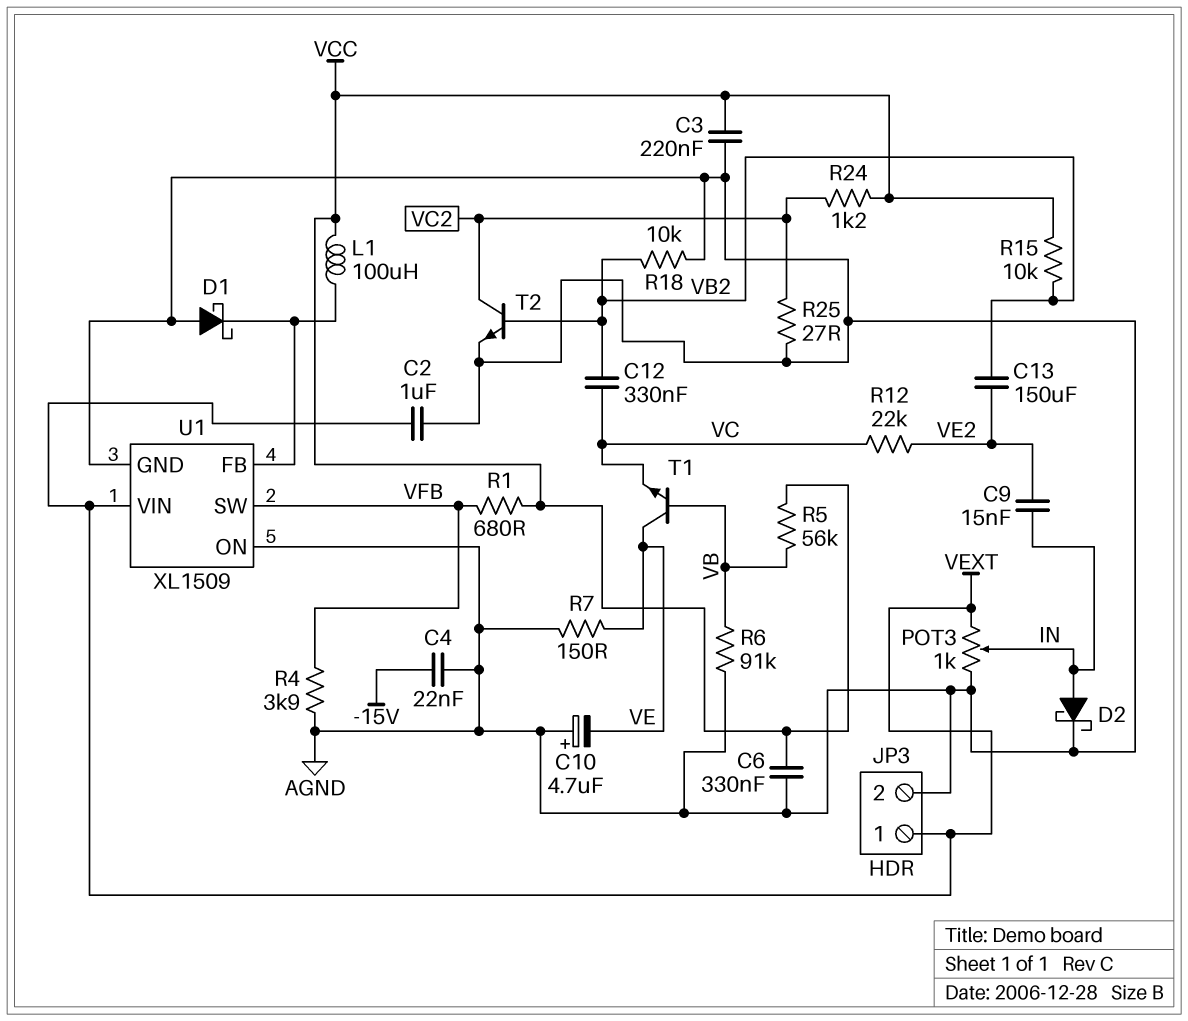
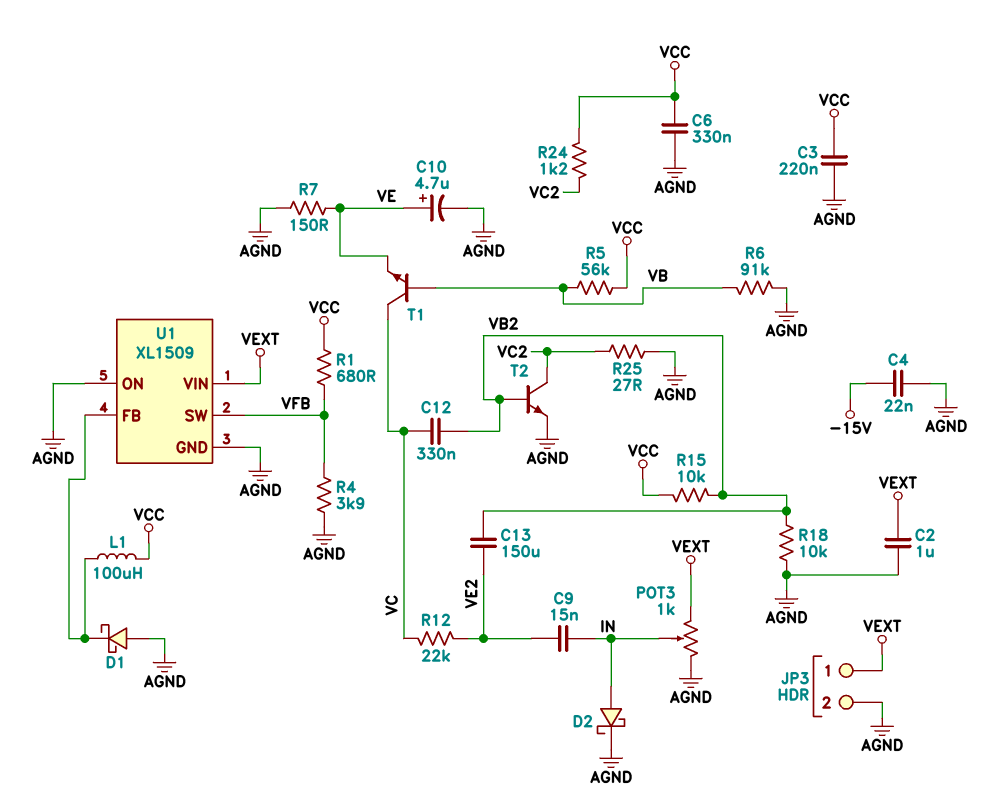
C10: 4.7uF (plus AGND, minus VE) -> 4.7uF (plus VE, minus AGND)
T1: NPN (B VB, C VE, E VC) -> NPN (B VB, C VC, E VE)

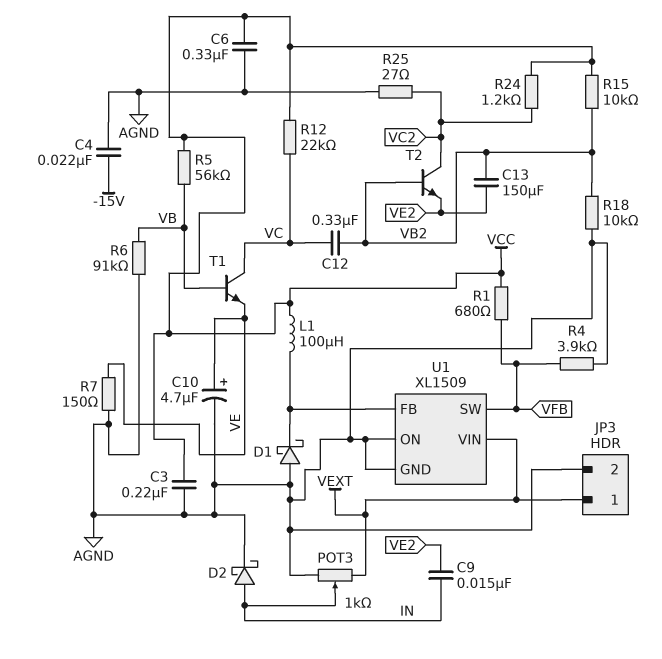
C2: 1uF (AGND, VEXT) -> none
R12: 22k (VC, VE2) -> 22k (VC, VCC)
T2: NPN (B VB2, C VC2, E AGND) -> NPN (B VB2, C VC2, E VE2)

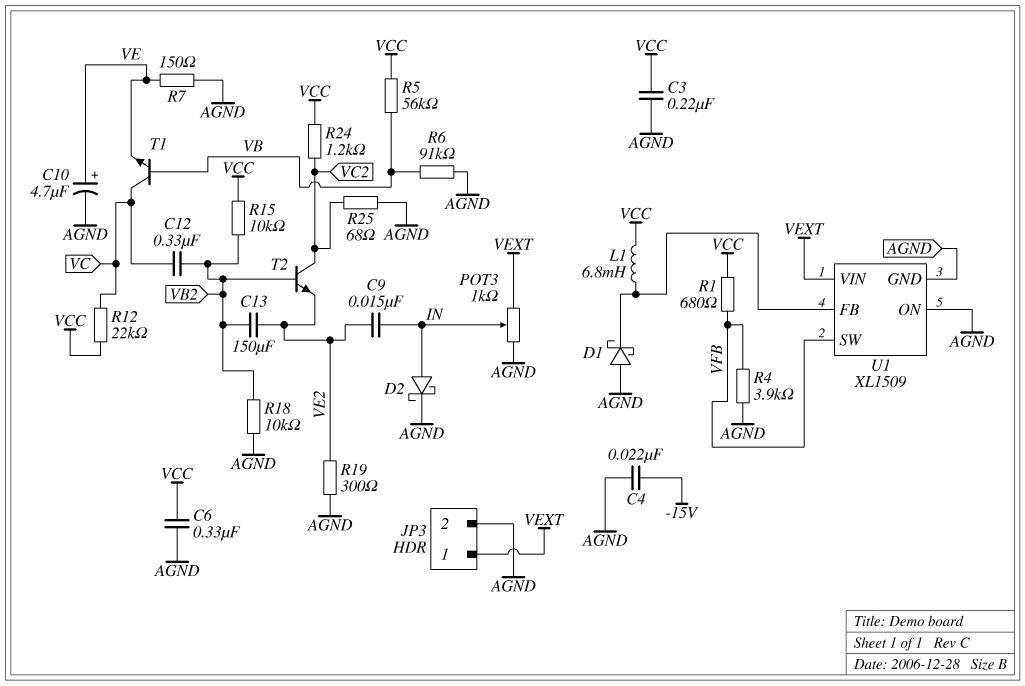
L1: 100uH (U1/FB, VCC) -> 6.8mH (U1/FB, VCC)
R19: none -> 300 (AGND, VE2)
R25: 27 (AGND, VC2) -> 68 (AGND, VC2)

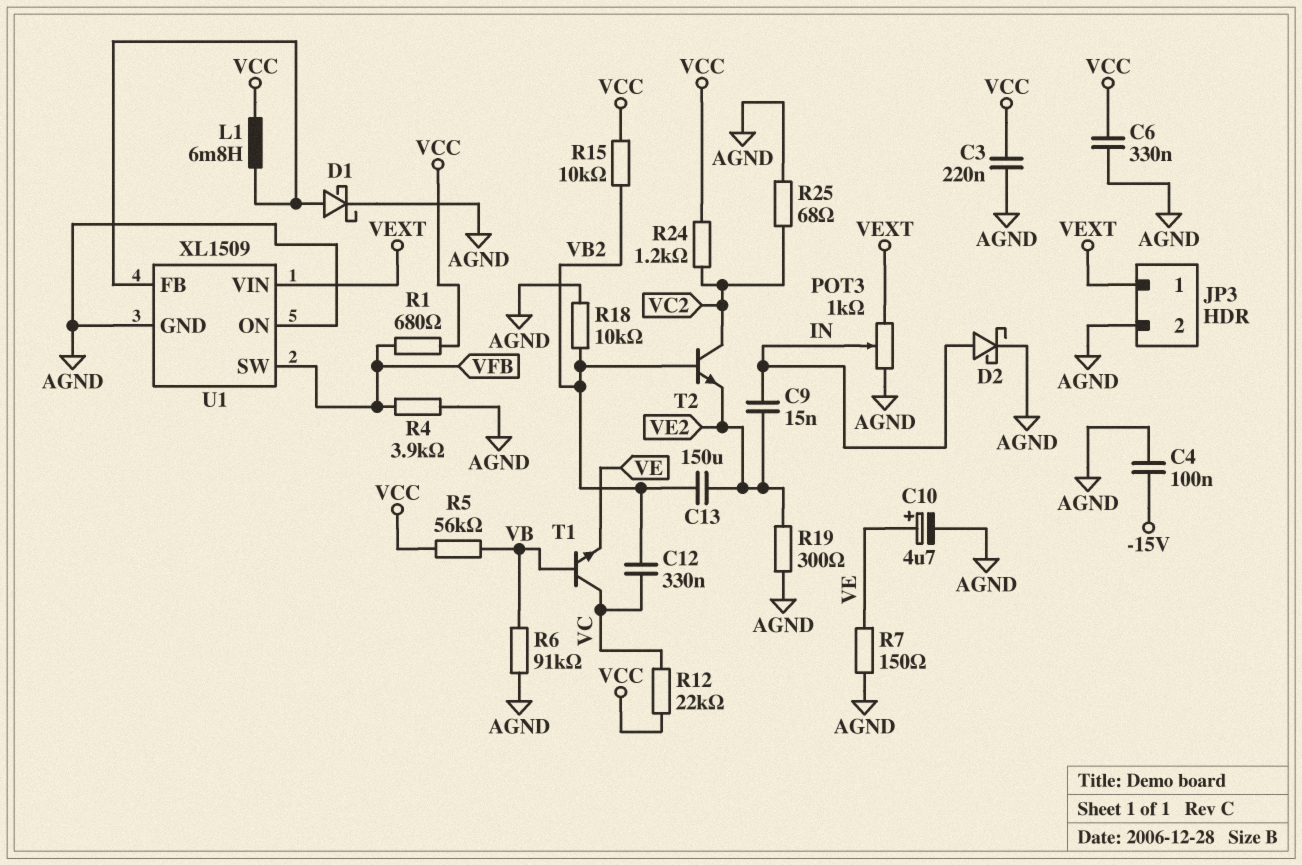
C4: 22nF (-15V, AGND) -> 100nF (-15V, AGND)
D1: schottky (A AGND, K U1/FB) -> schottky (A U1/FB, K AGND)

